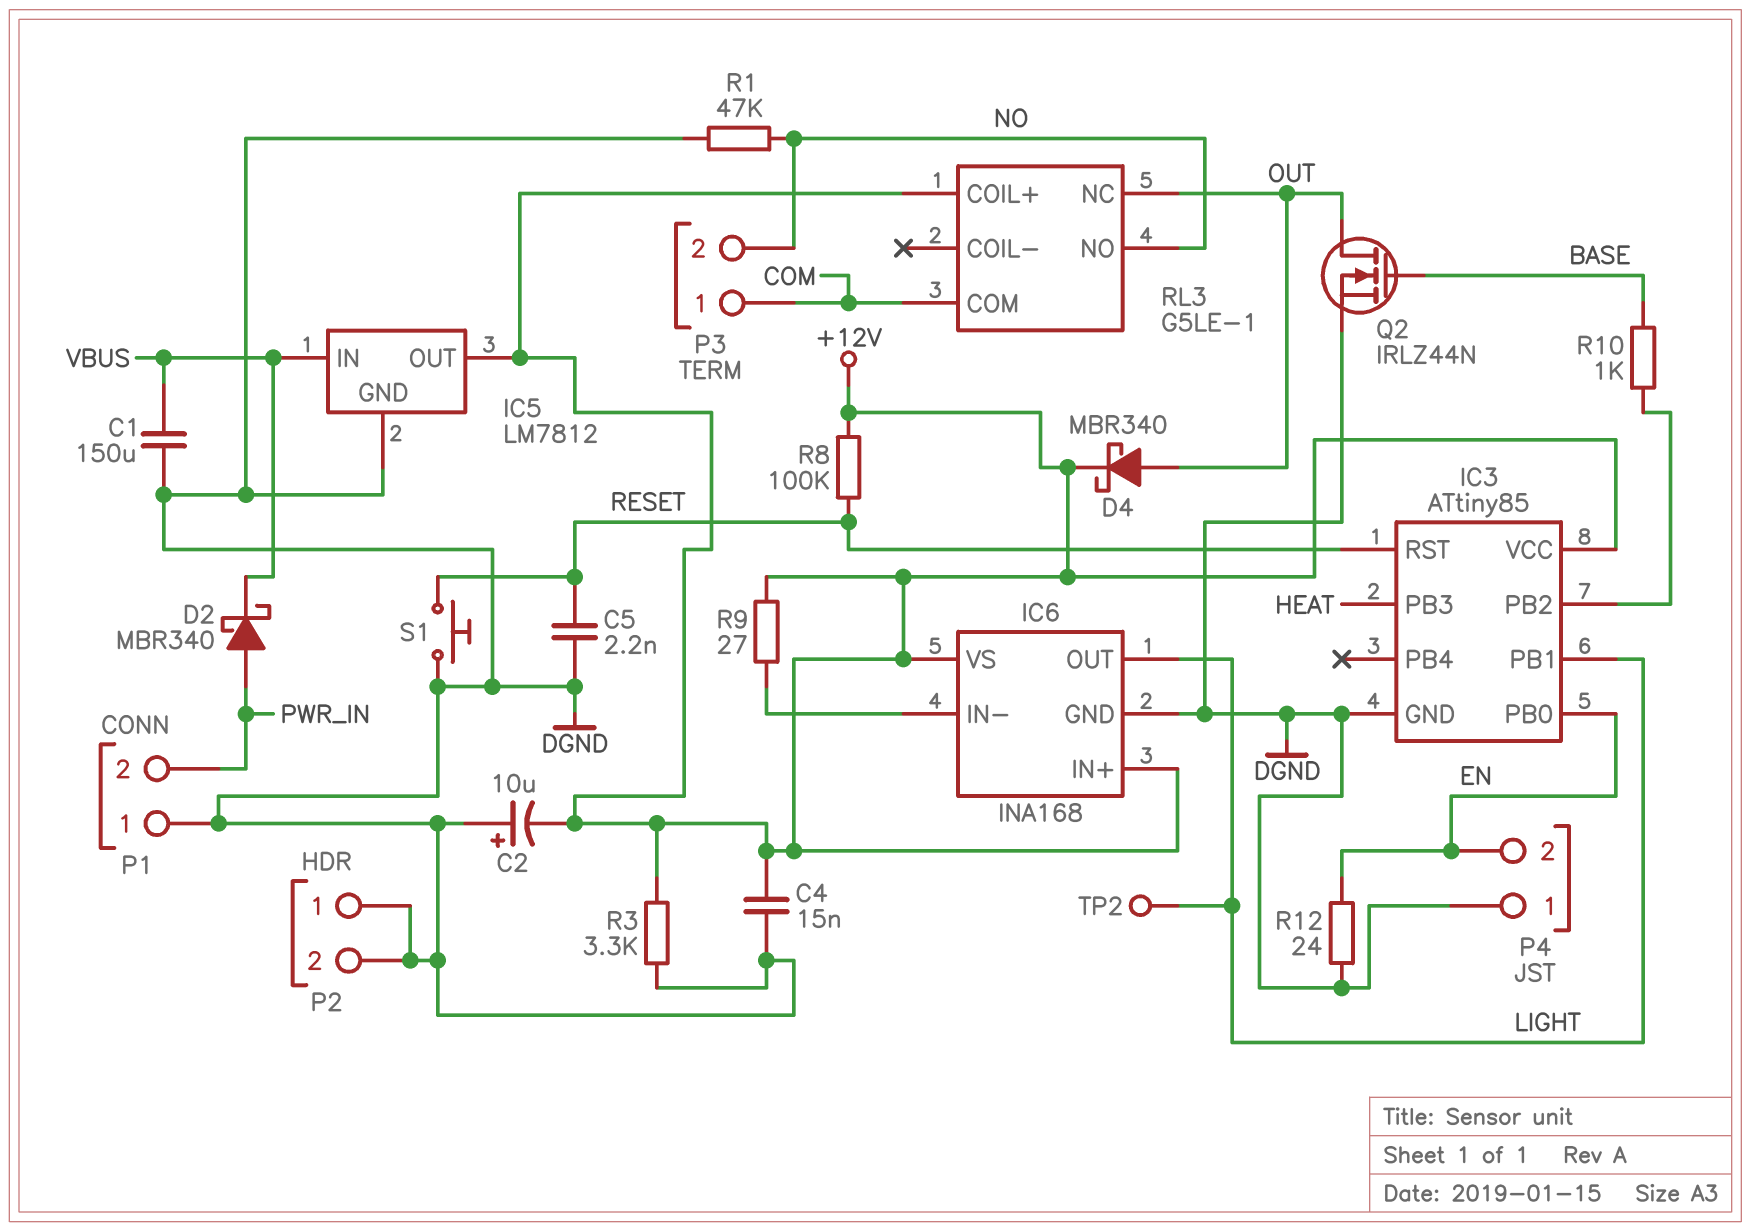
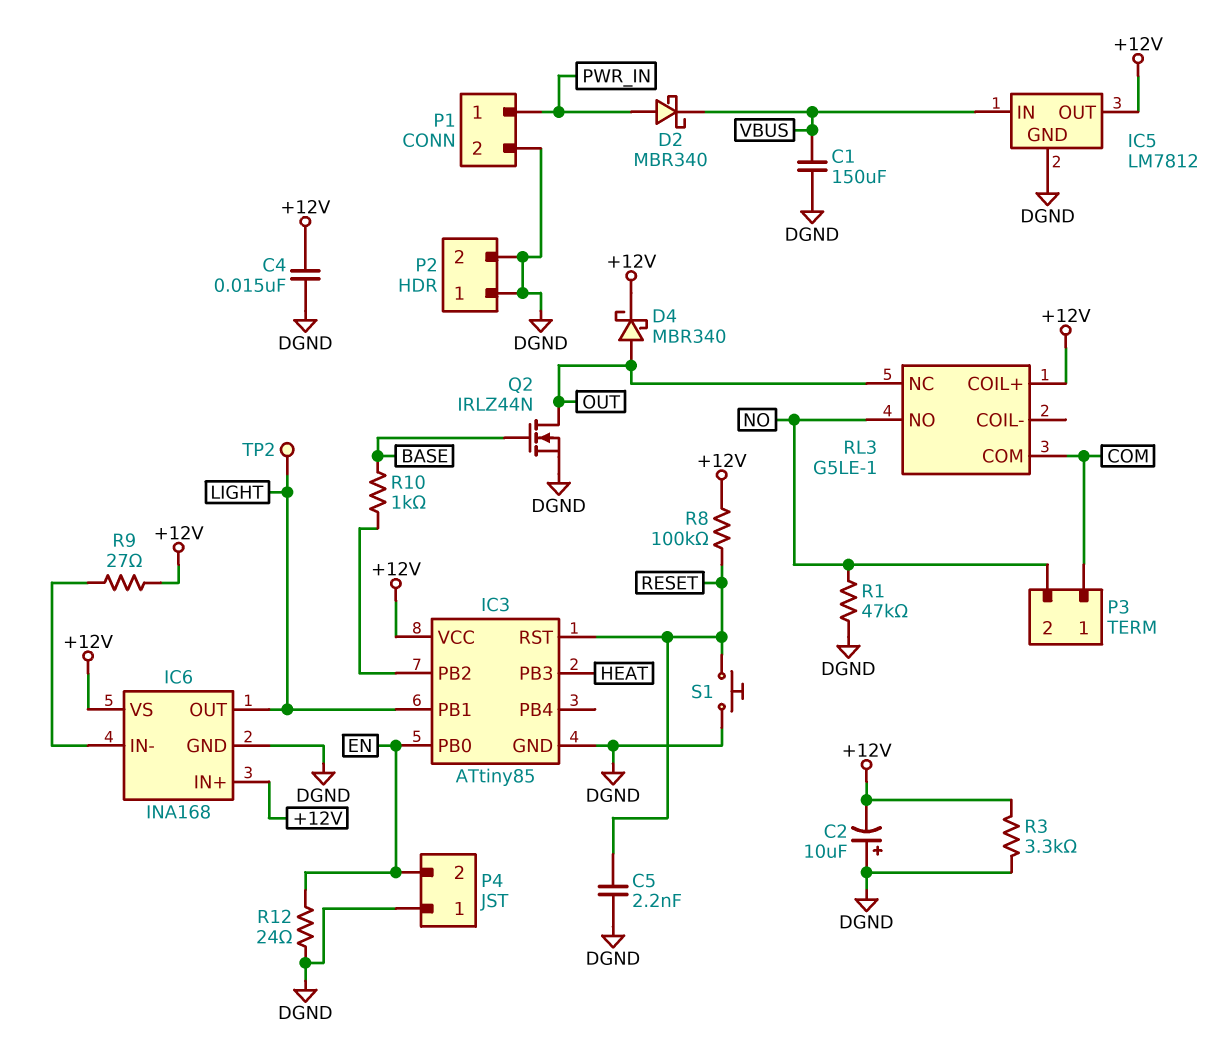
P1 pin 1: DGND -> PWR_IN
P1 pin 2: PWR_IN -> DGND

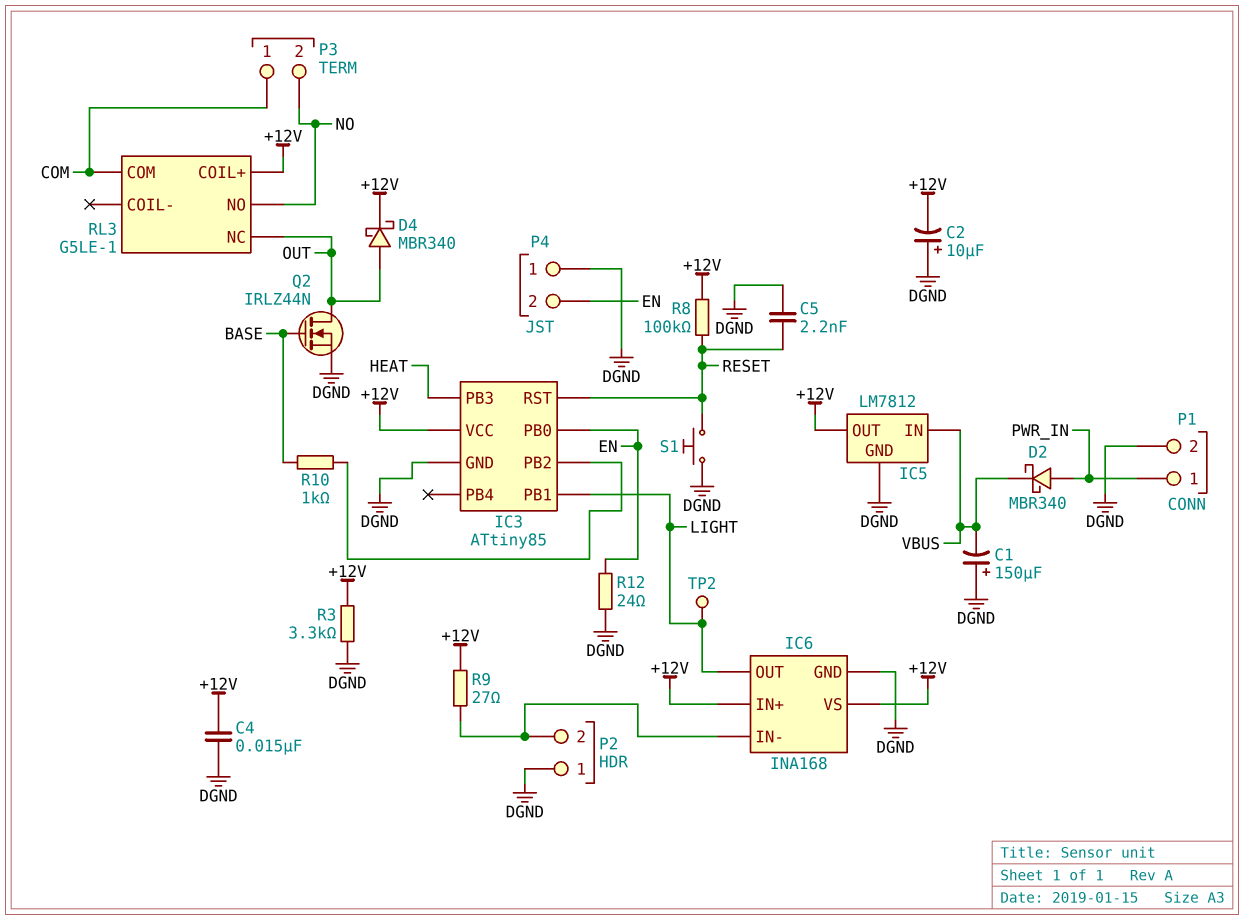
C1: 150uF (DGND, VBUS) -> 150uF (plus DGND, minus VBUS)
P2 pin 2: DGND -> IC6/IN-
R1: 47k (DGND, NO) -> none

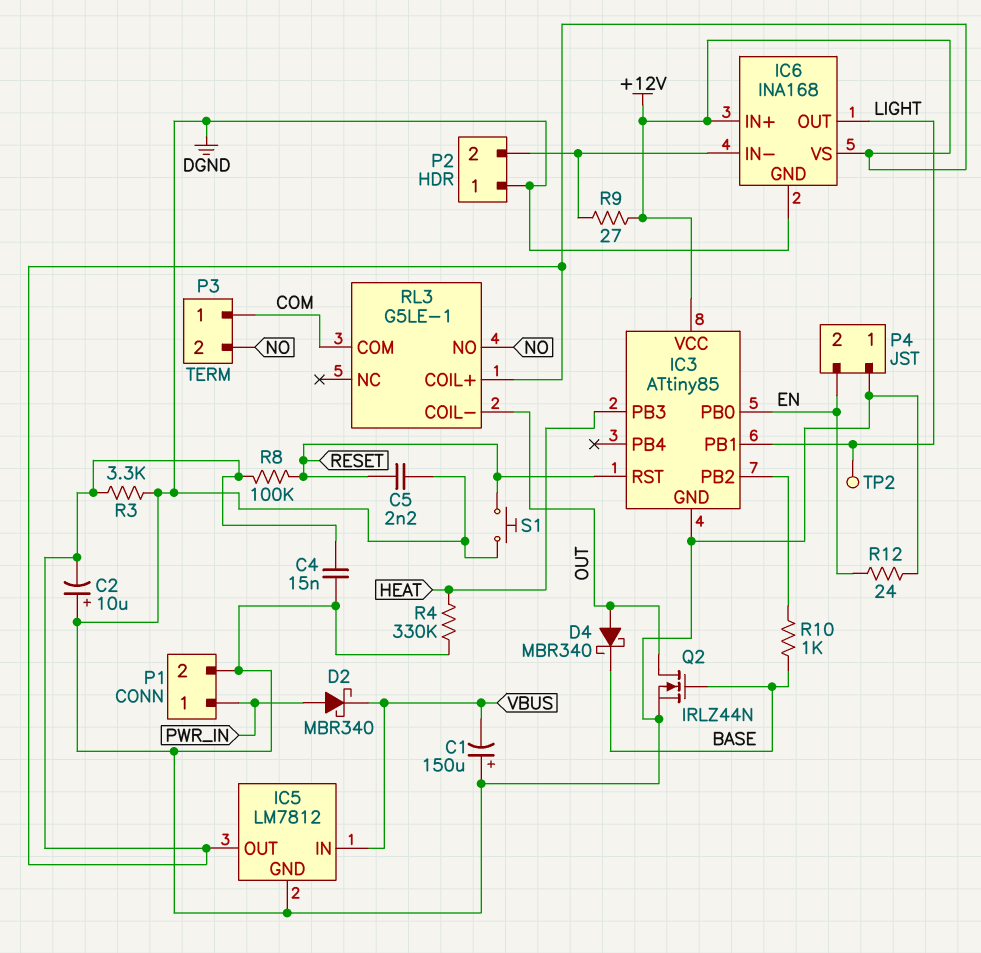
D4: schottky MBR340 (A OUT, K +12V) -> schottky MBR340 (A OUT, K BASE)
R4: none -> 330k (DGND, HEAT)
RL3 pin COIL-: none -> OUT
RL3 pin NC: OUT -> none

